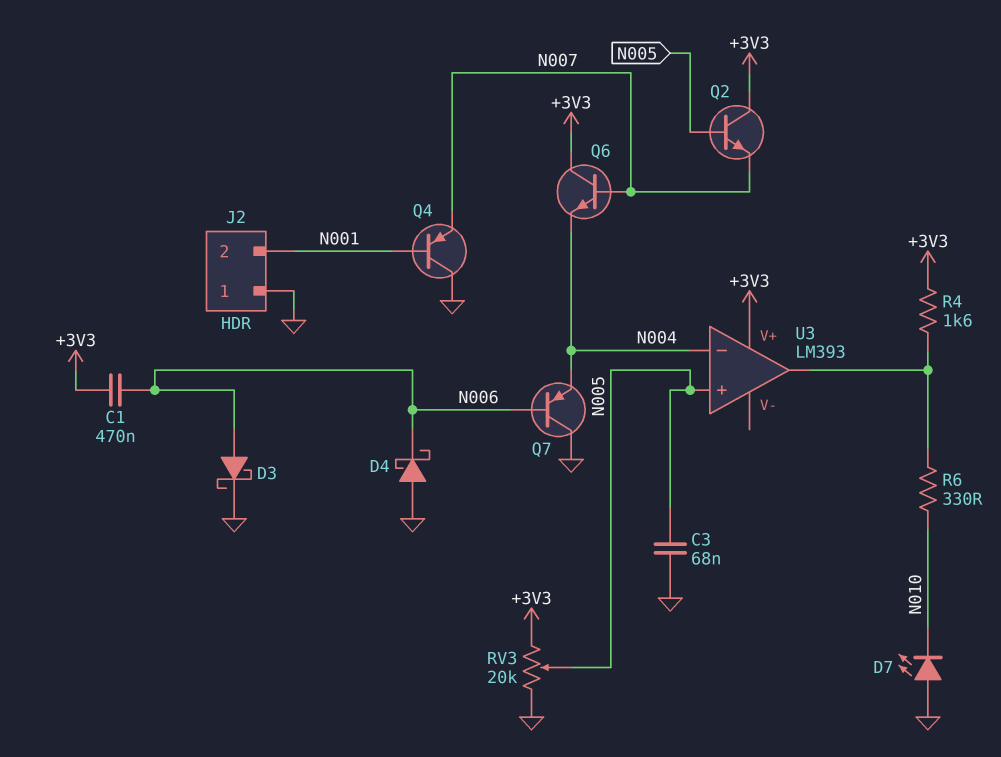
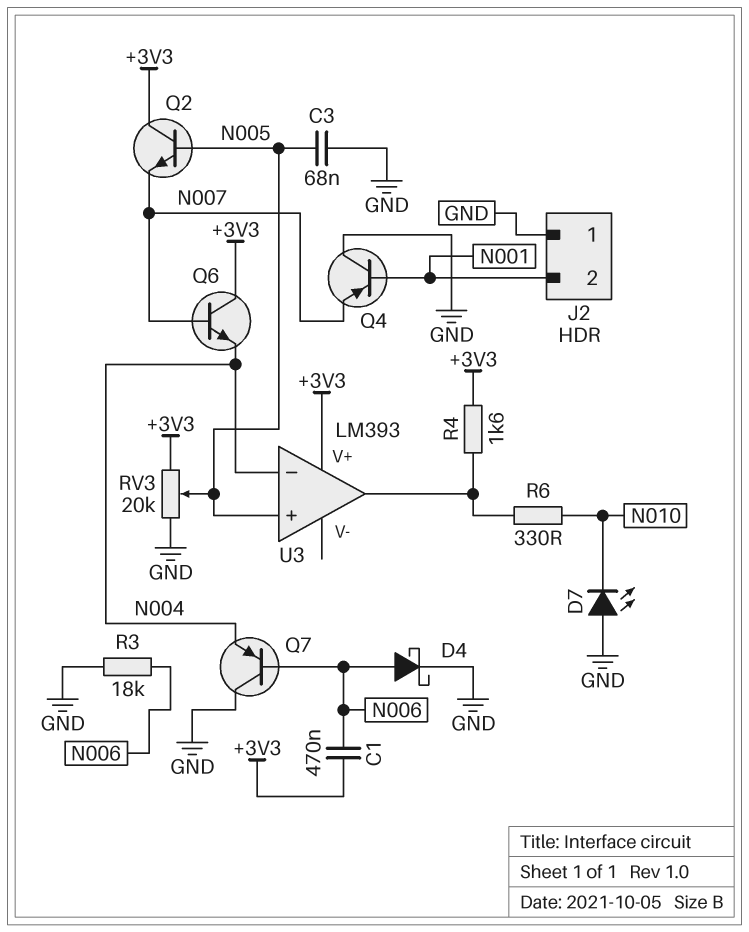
D3: schottky (A N006, K GND) -> none
D4: schottky (A GND, K N006) -> schottky (A N006, K GND)
R3: none -> 18k (GND, N006)

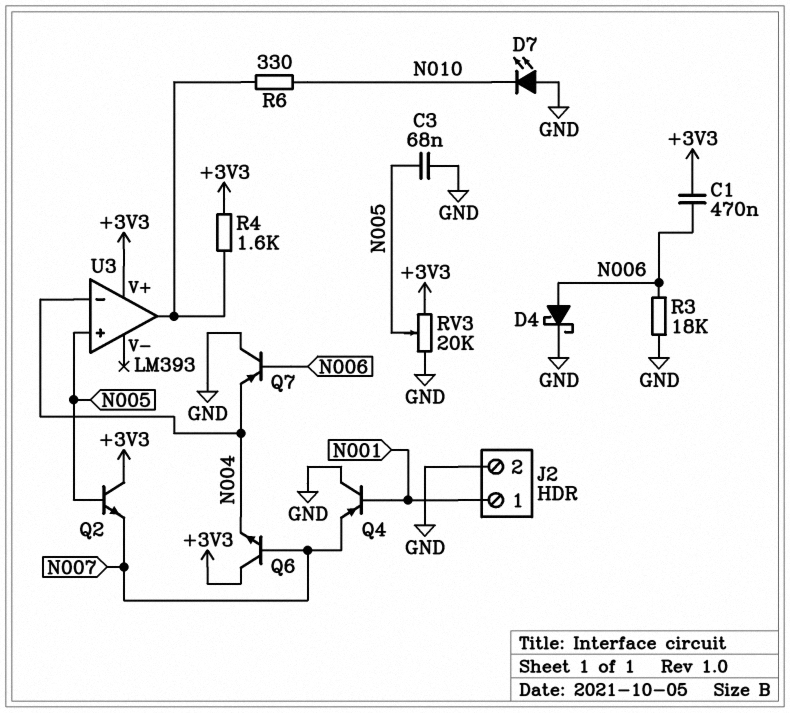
J2 pin 1: GND -> N001
J2 pin 2: N001 -> GND

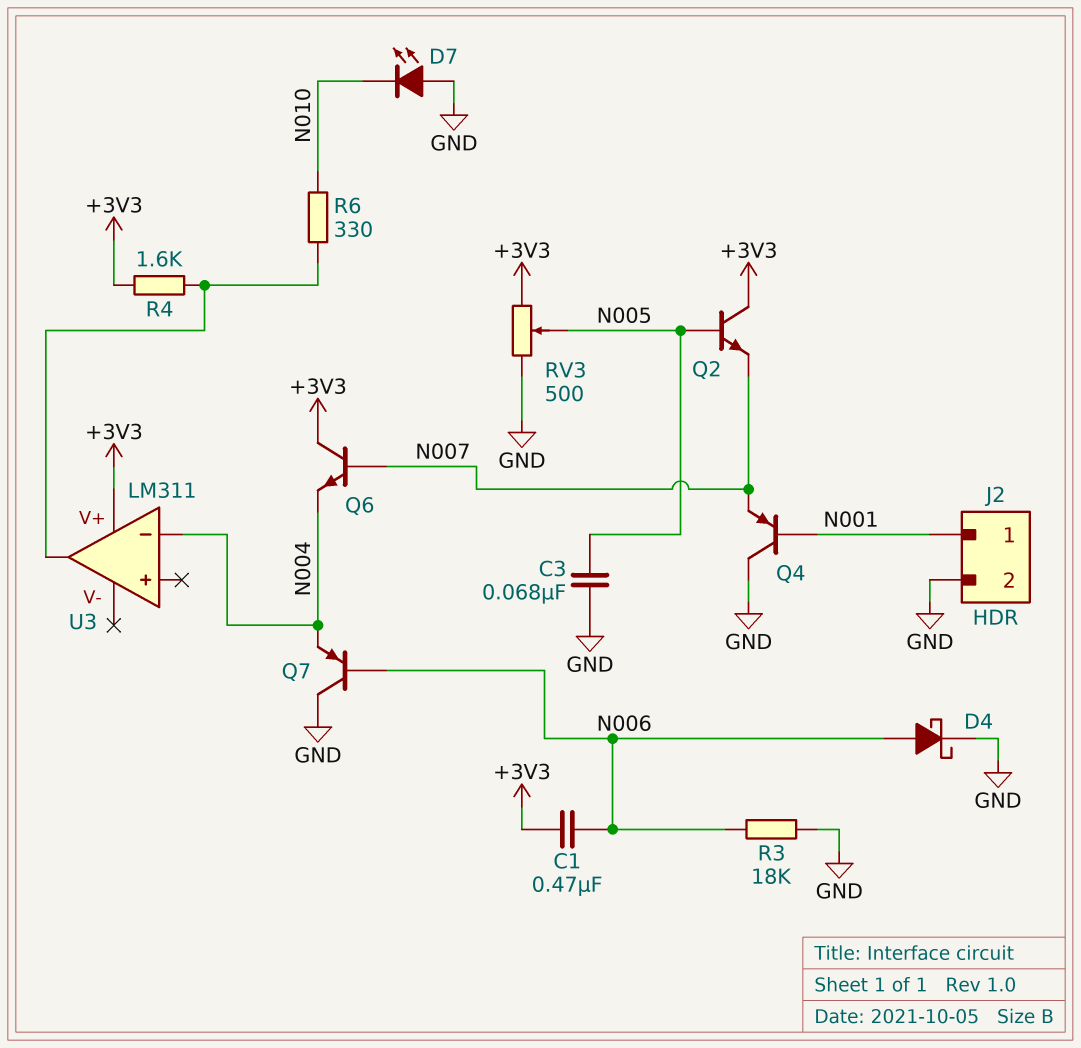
RV3: 20k (+3V3, GND, wiper N005) -> 500 (+3V3, GND, wiper N005)
U3: LM393 -> LM311
U3 pin in+: N005 -> none

